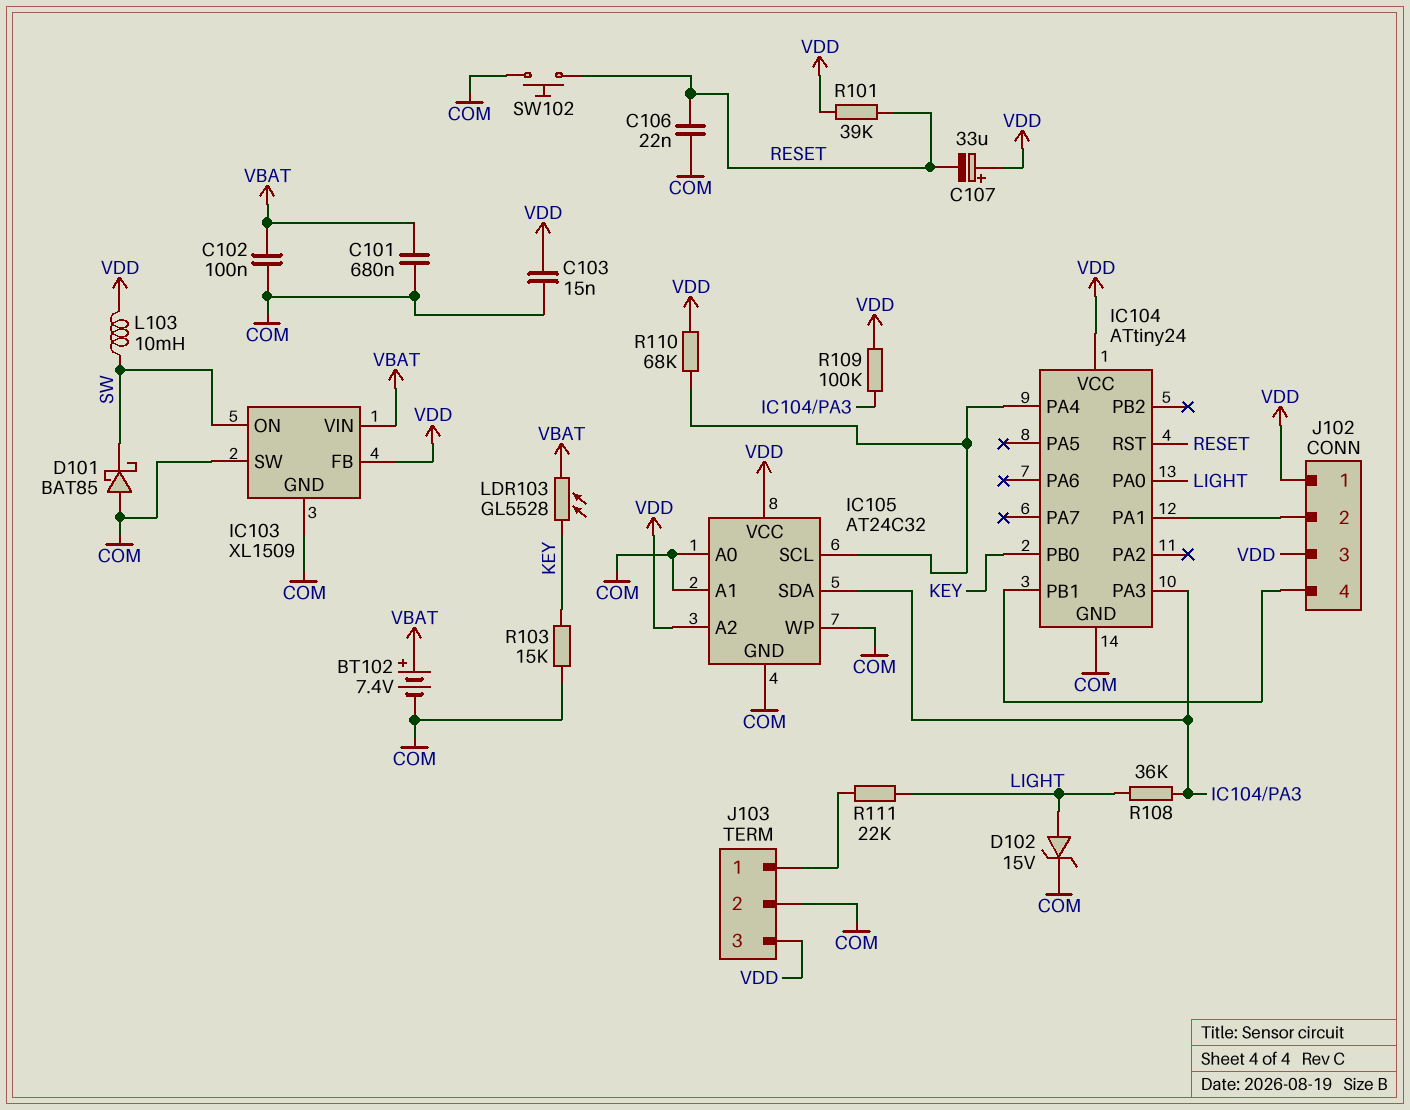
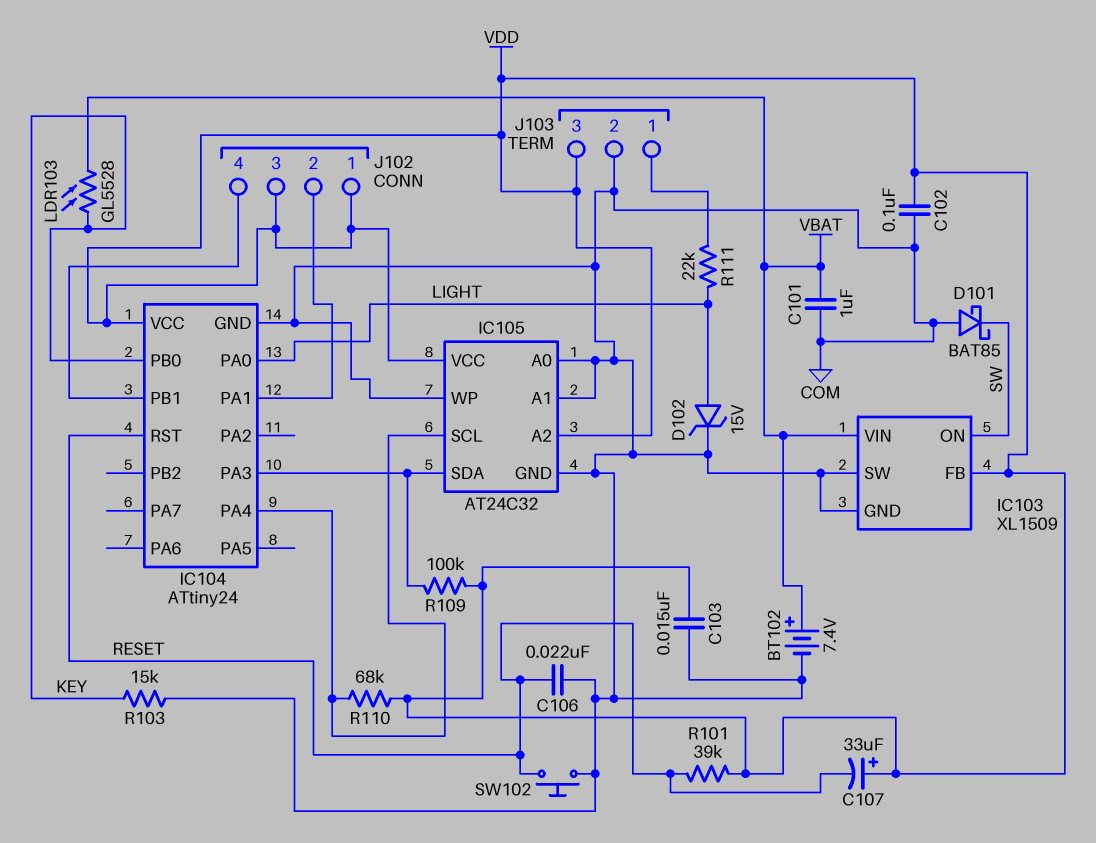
C101: 680nF (COM, VBAT) -> 1uF (COM, VBAT)
C102: 100nF (COM, VBAT) -> 100nF (COM, VDD)
L103: 10mH (SW, VDD) -> none
R108: 36k (IC104/PA3, LIGHT) -> none

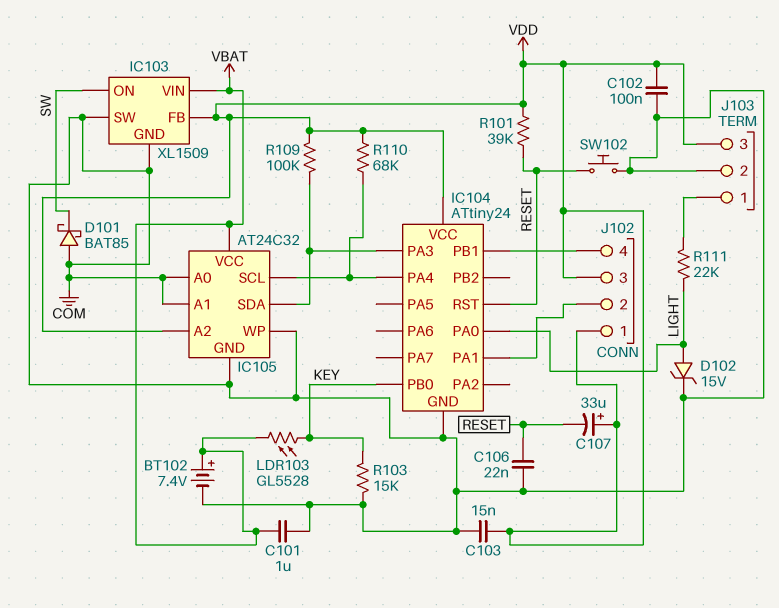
IC105 pin VCC: VDD -> VBAT

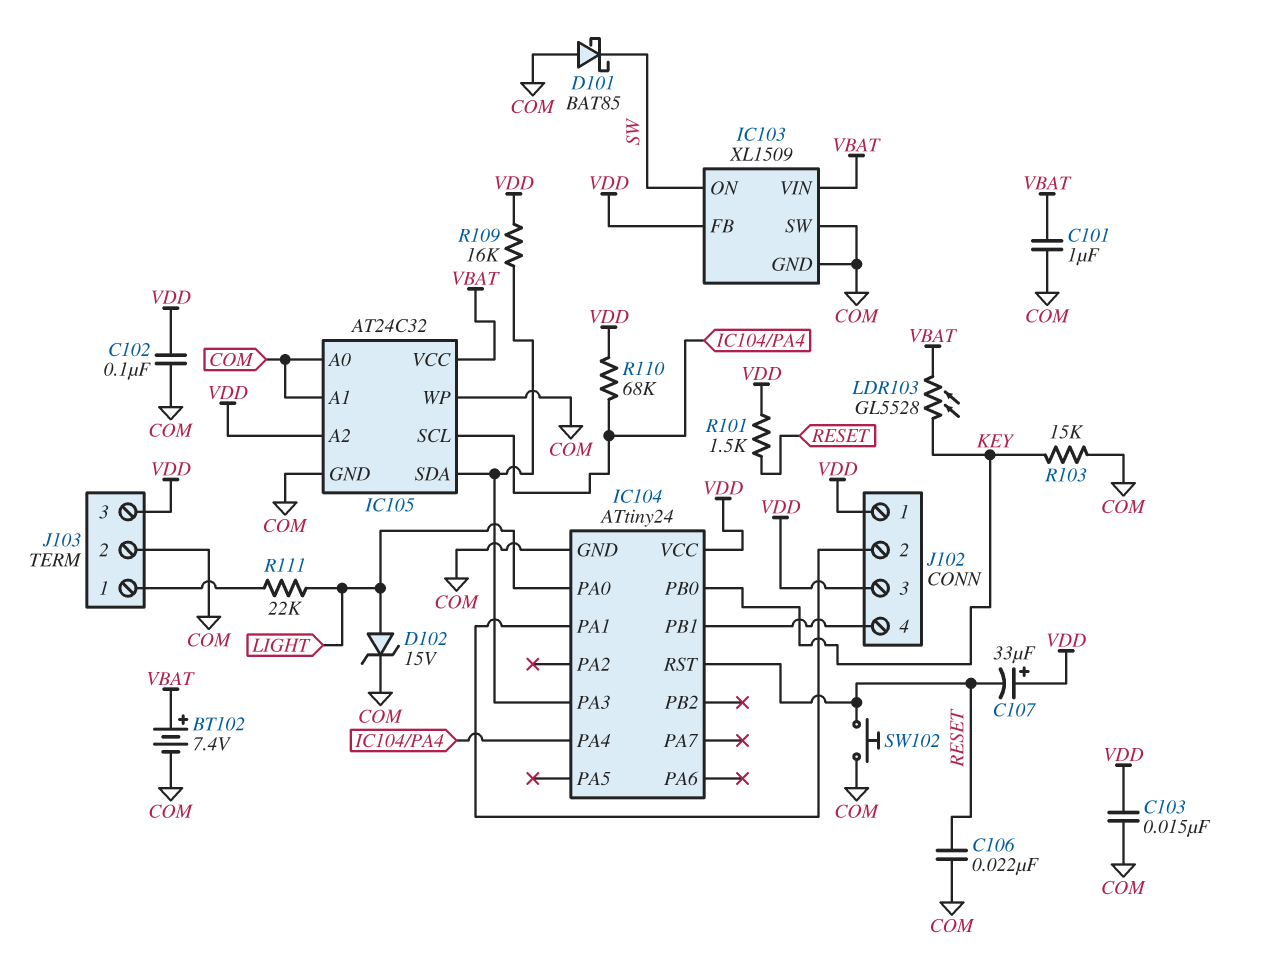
R101: 39k (RESET, VDD) -> 1.5k (RESET, VDD)
R109: 100k (IC104/PA3, VDD) -> 16k (IC104/PA3, VDD)

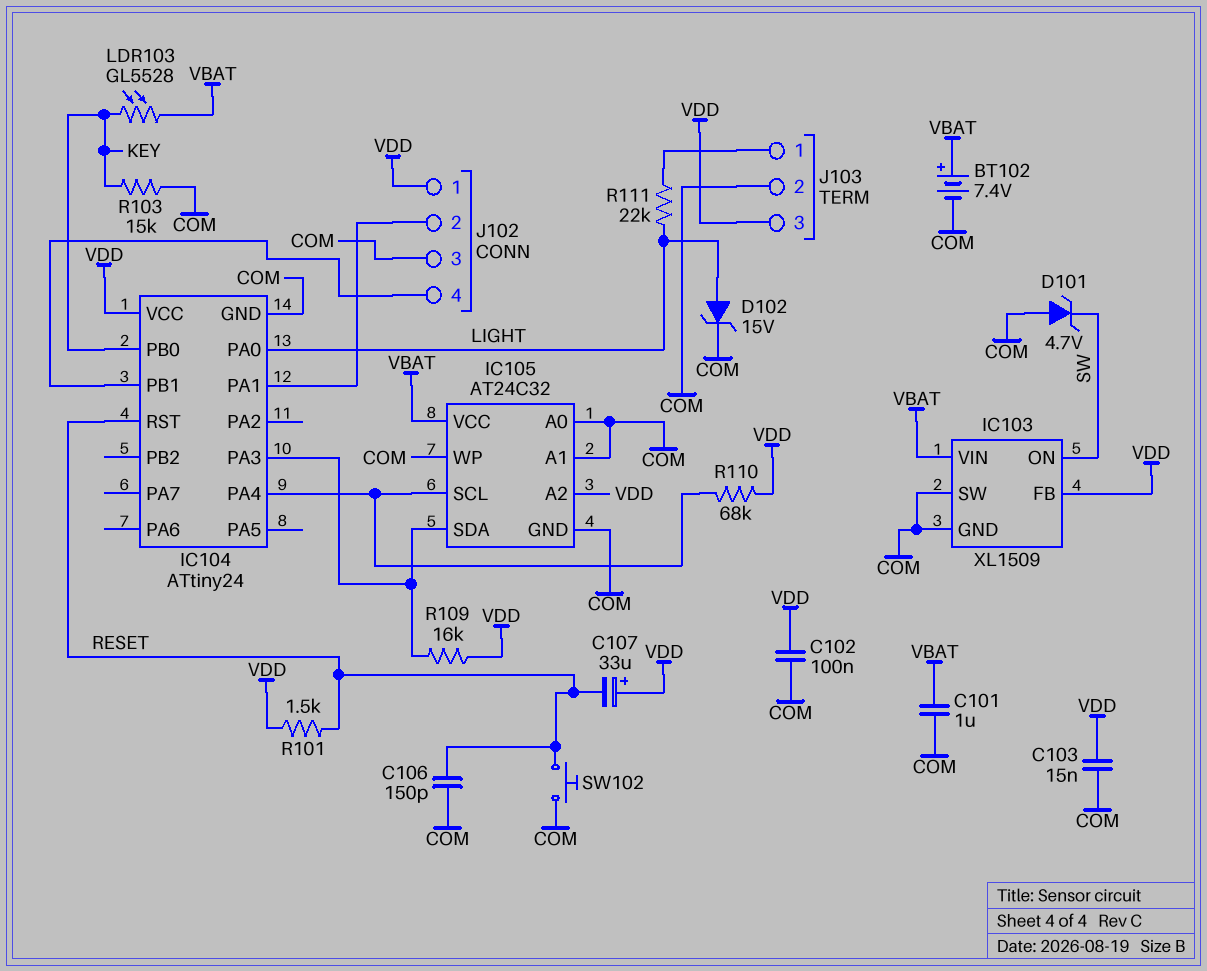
C106: 22nF (COM, RESET) -> 150pF (COM, RESET)
D101: schottky BAT85 (A COM, K SW) -> zener 4.7V (A COM, K SW)
J102 pin 3: VDD -> COM

